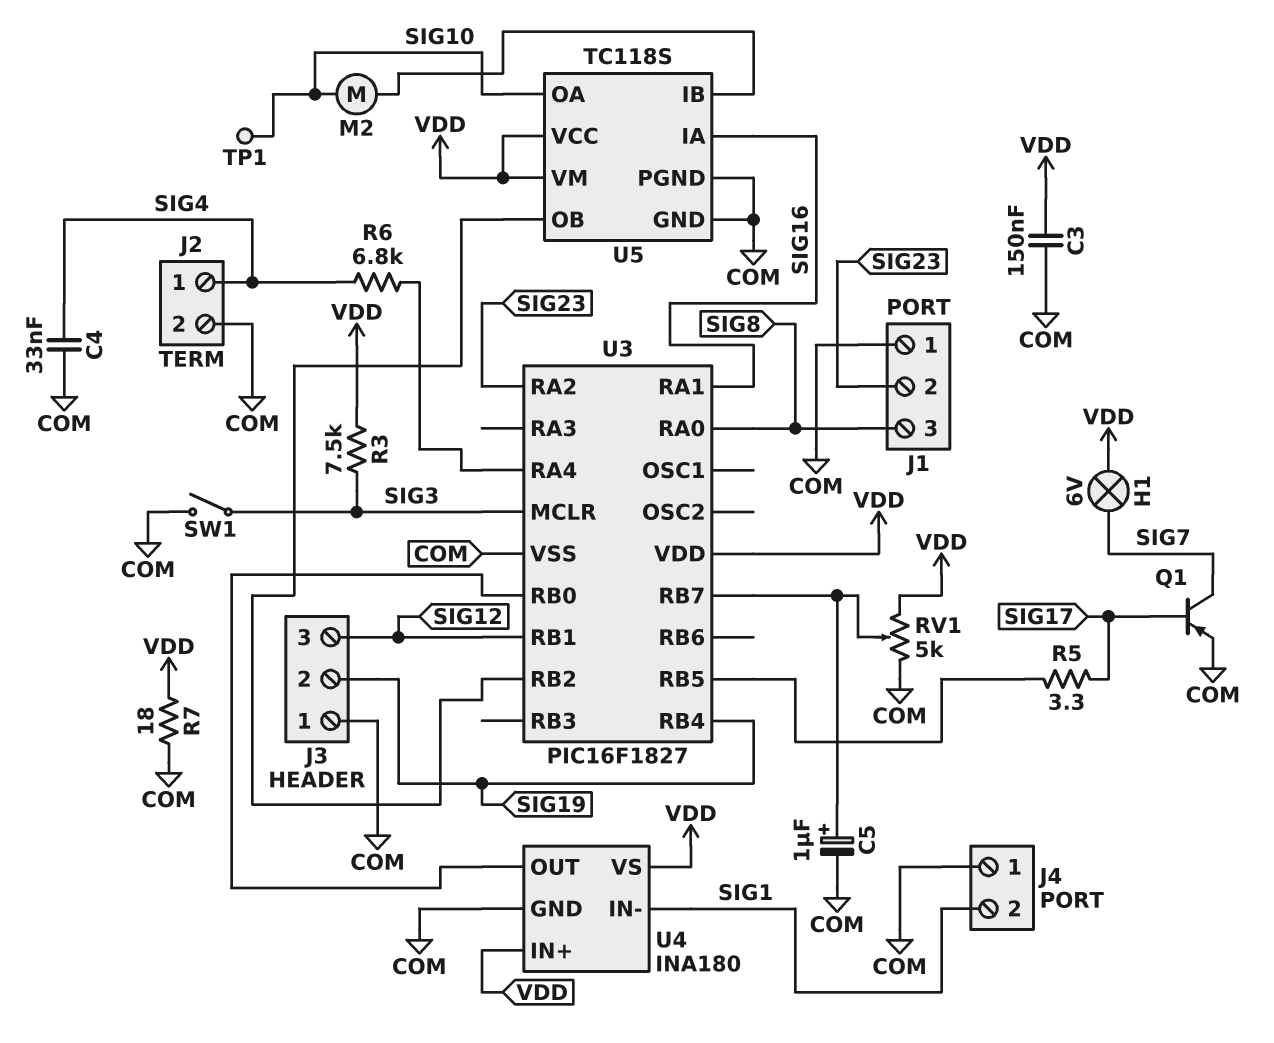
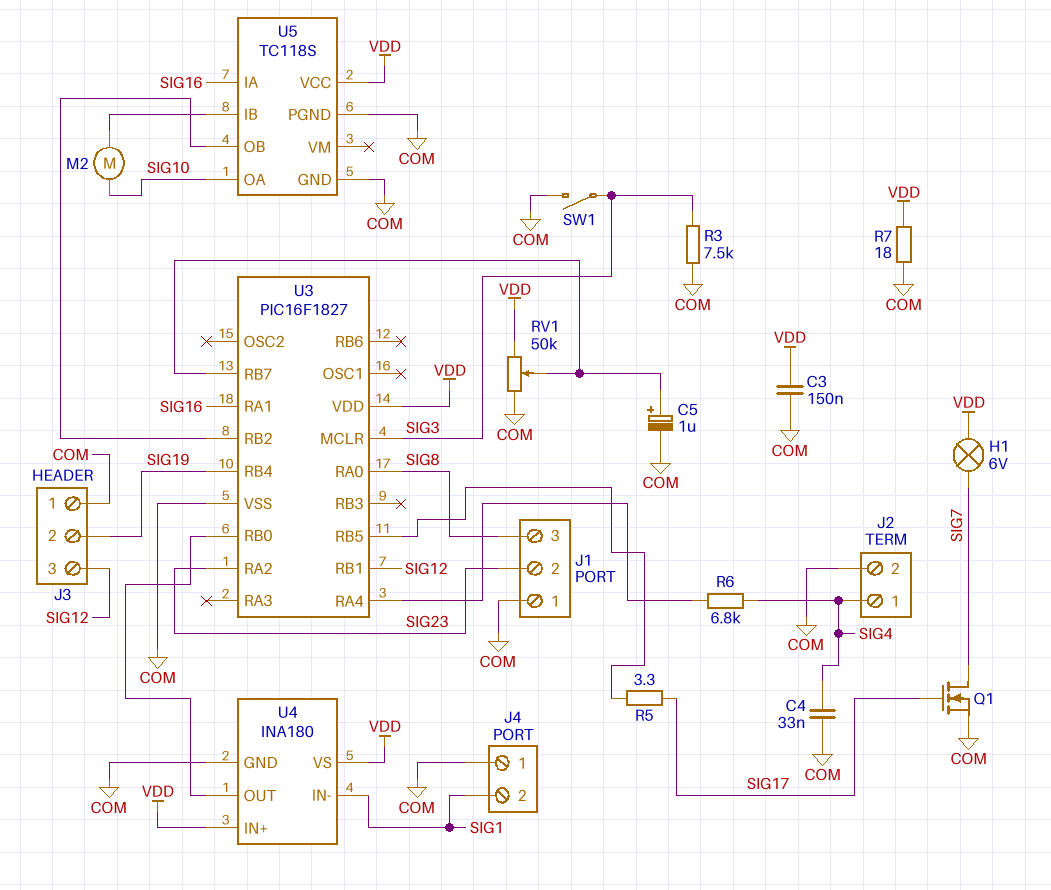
Q1: PNP (B SIG17, C SIG7, E COM) -> NMOS (G SIG17, D SIG7, S COM)
R3: 7.5k (SIG3, VDD) -> 7.5k (COM, SIG3)
RV1: 5k (COM, VDD, wiper U3/RB7) -> 50k (COM, VDD, wiper U3/RB7)
TP1: test point (SIG10) -> none
U5 pin VM: VDD -> none

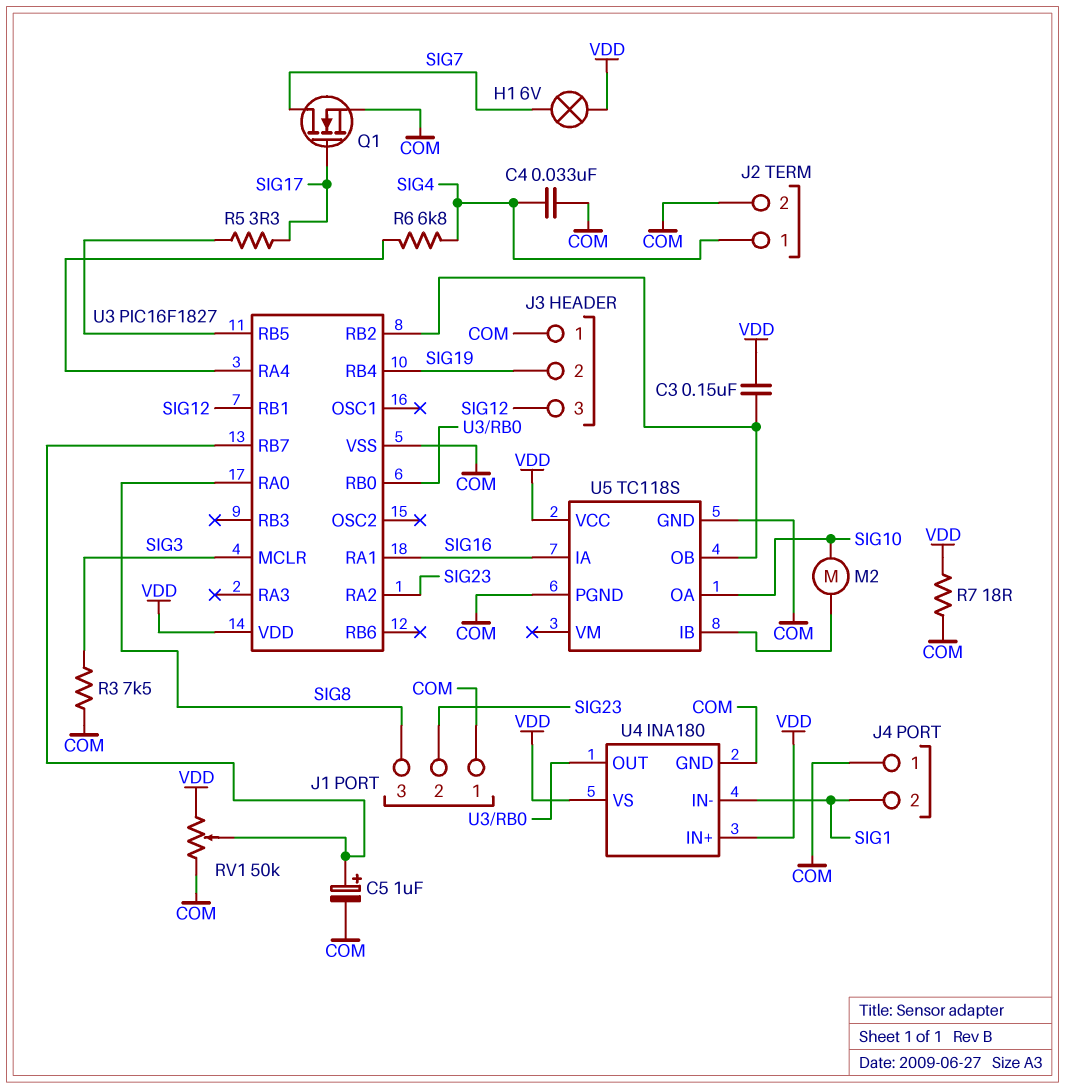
C3: 150nF (COM, VDD) -> 150nF (U3/RB2, VDD)
SW1: switch (COM, SIG3) -> none

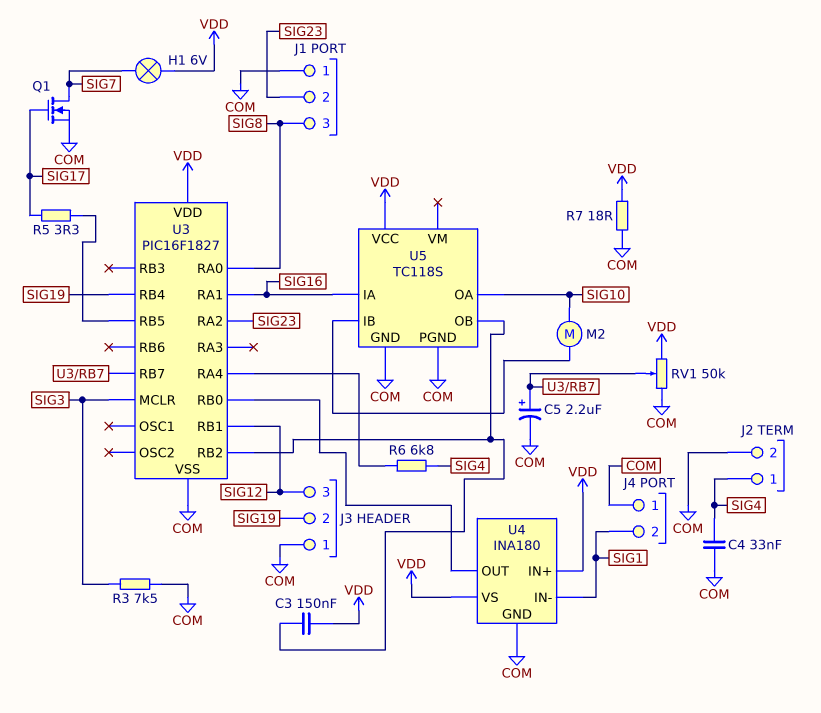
C5: 1uF (plus U3/RB7, minus COM) -> 2.2uF (plus U3/RB7, minus COM)

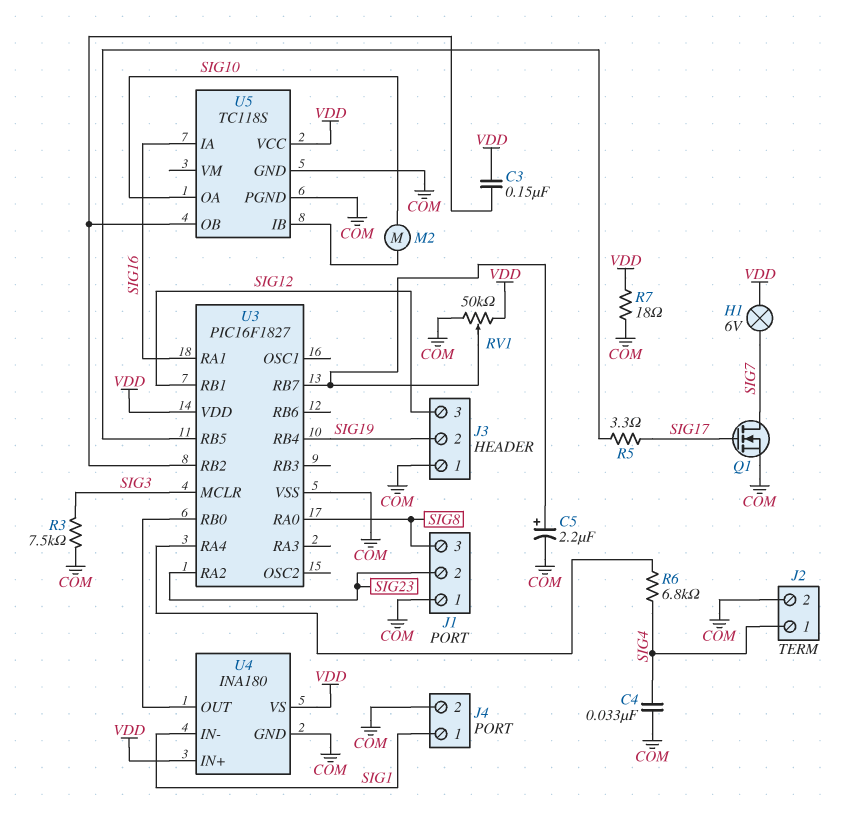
J4 pin 1: COM -> SIG1
J4 pin 2: SIG1 -> COM

